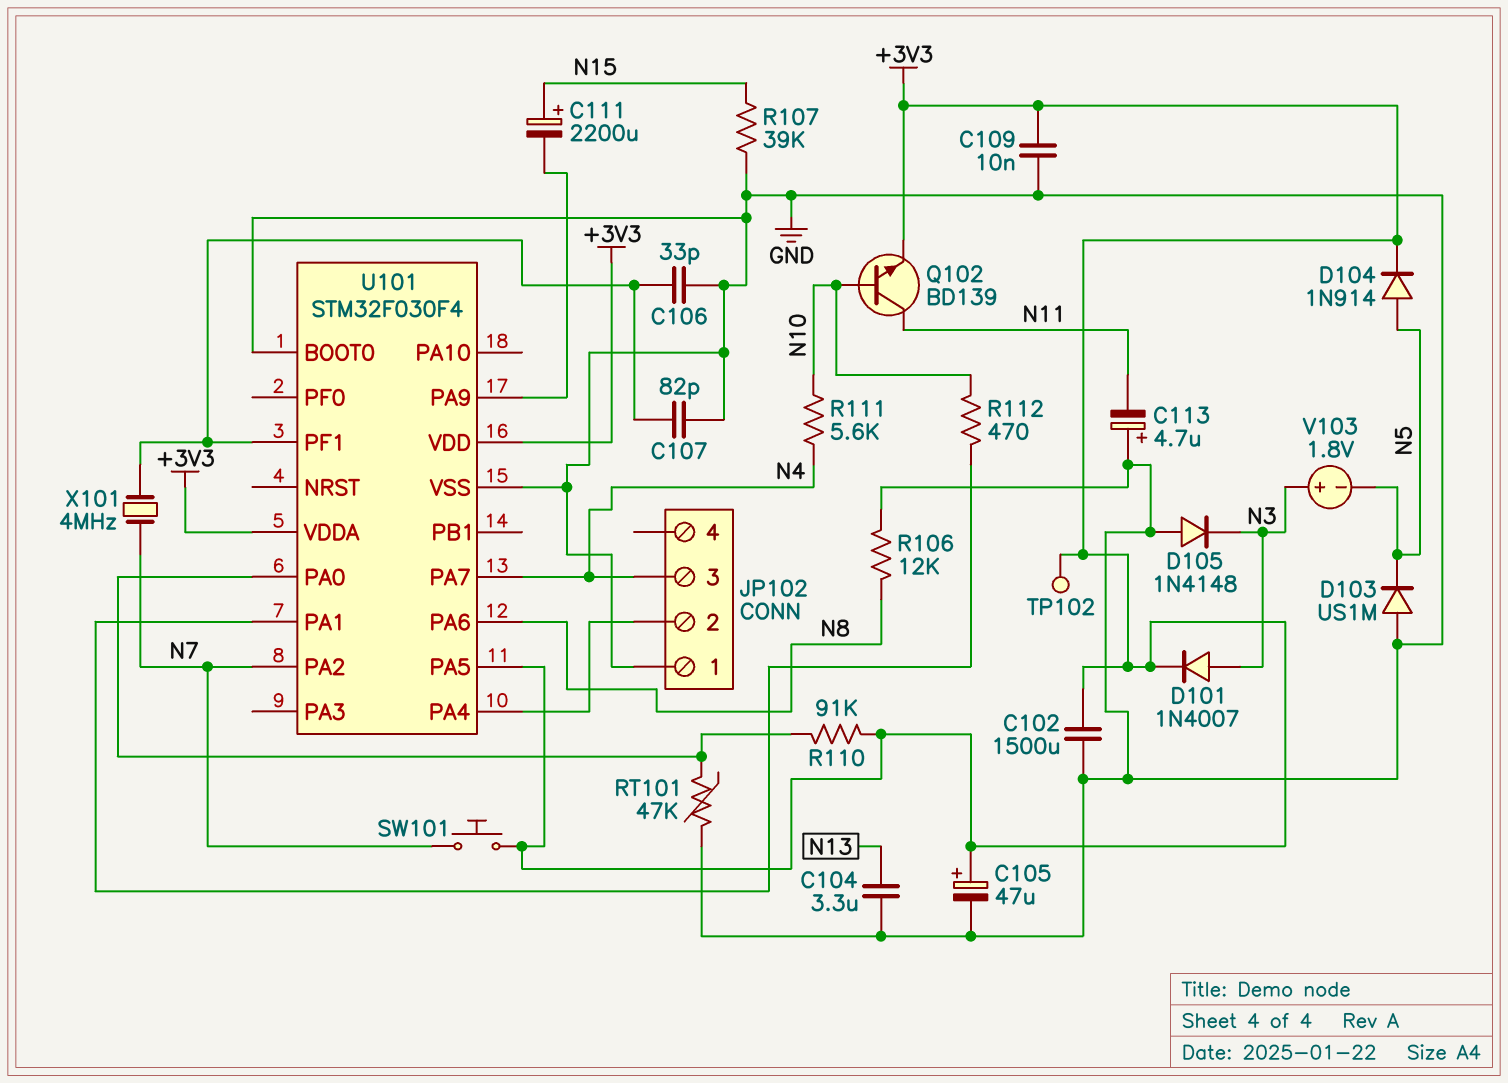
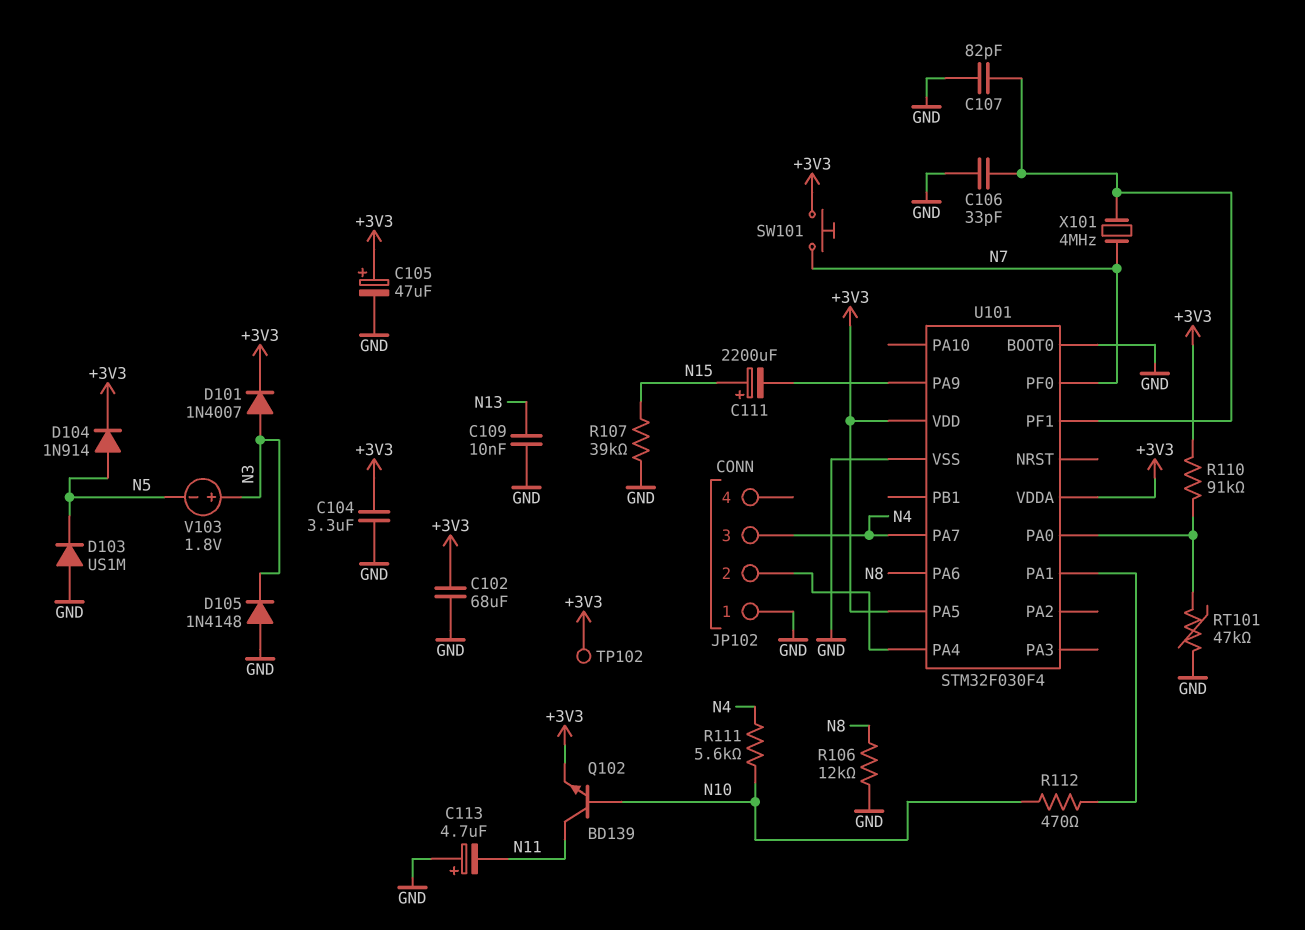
C102: 1500uF (+3V3, GND) -> 68uF (+3V3, GND)
C104: 3.3uF (GND, N13) -> 3.3uF (+3V3, GND)
C109: 10nF (+3V3, GND) -> 10nF (GND, N13)
U101 pin PA2: N7 -> none
U101 pin PF0: none -> N7

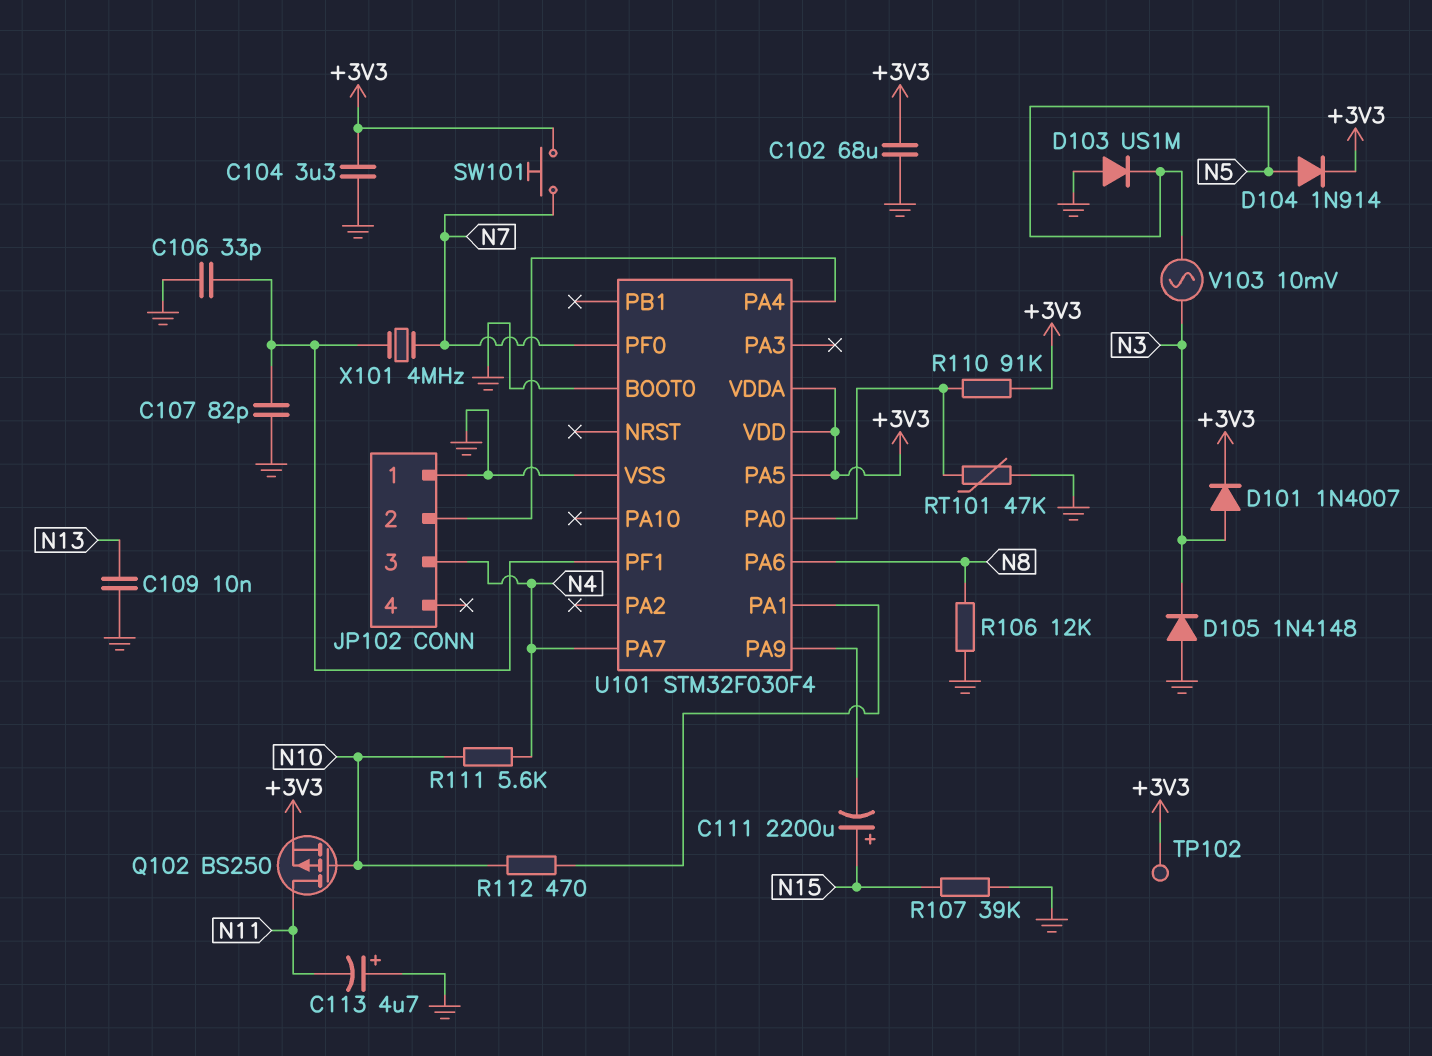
C105: 47uF (plus +3V3, minus GND) -> none
Q102: NPN BD139 (B N10, C N11, E +3V3) -> PMOS BS250 (G N10, D N11, S +3V3)
V103: 1.8V (plus N3, minus N5) -> AC 10mV (N3, N5)

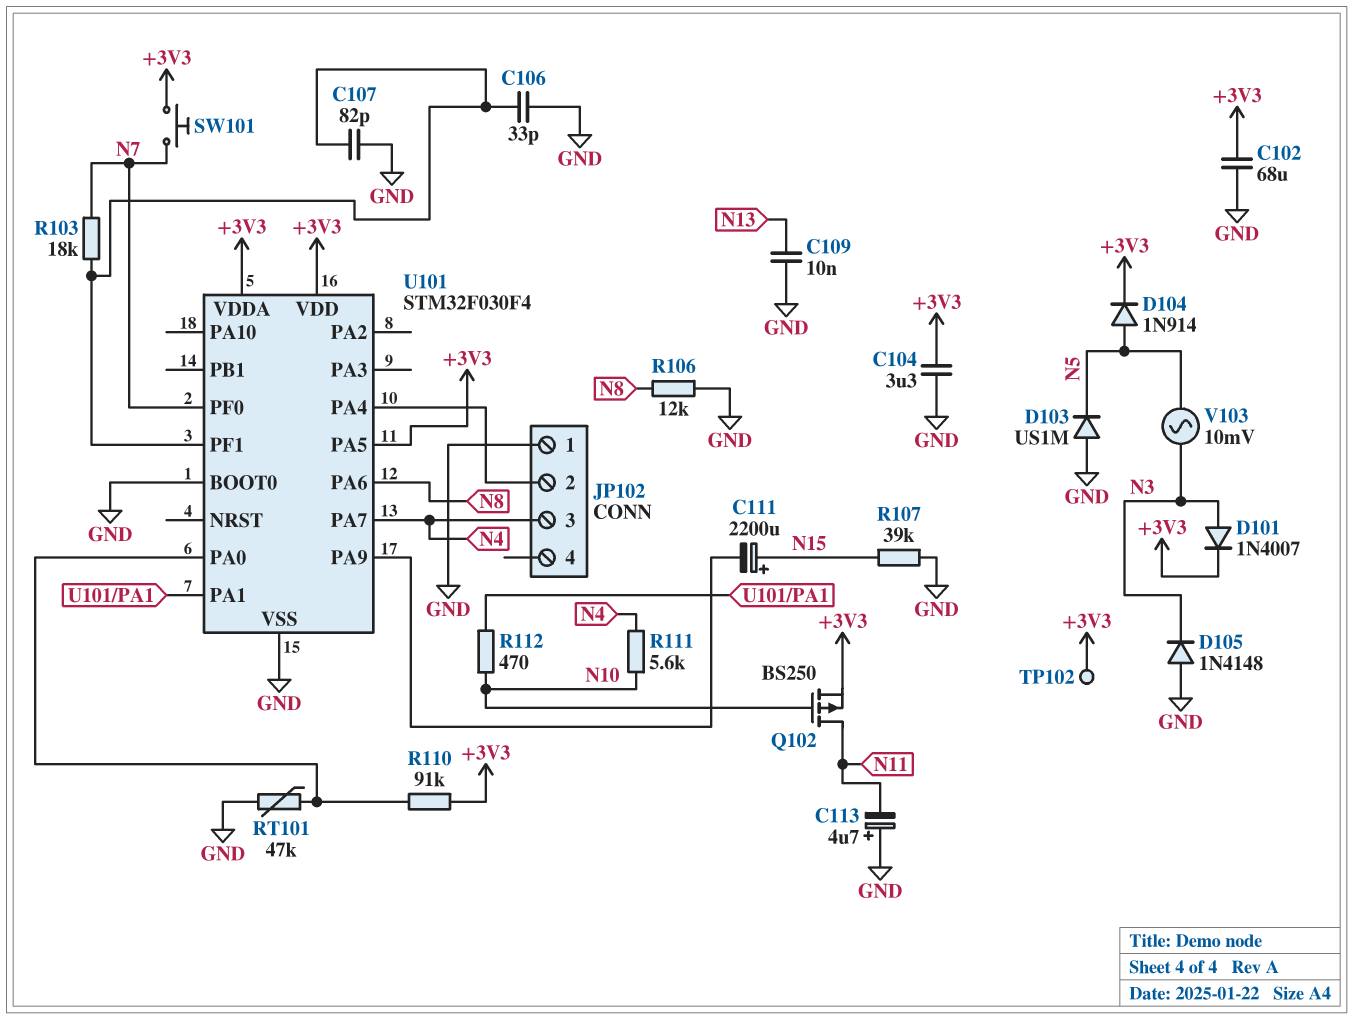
R103: none -> 18k (N7, U101/PF1)
X101: 4MHz (N7, U101/PF1) -> none

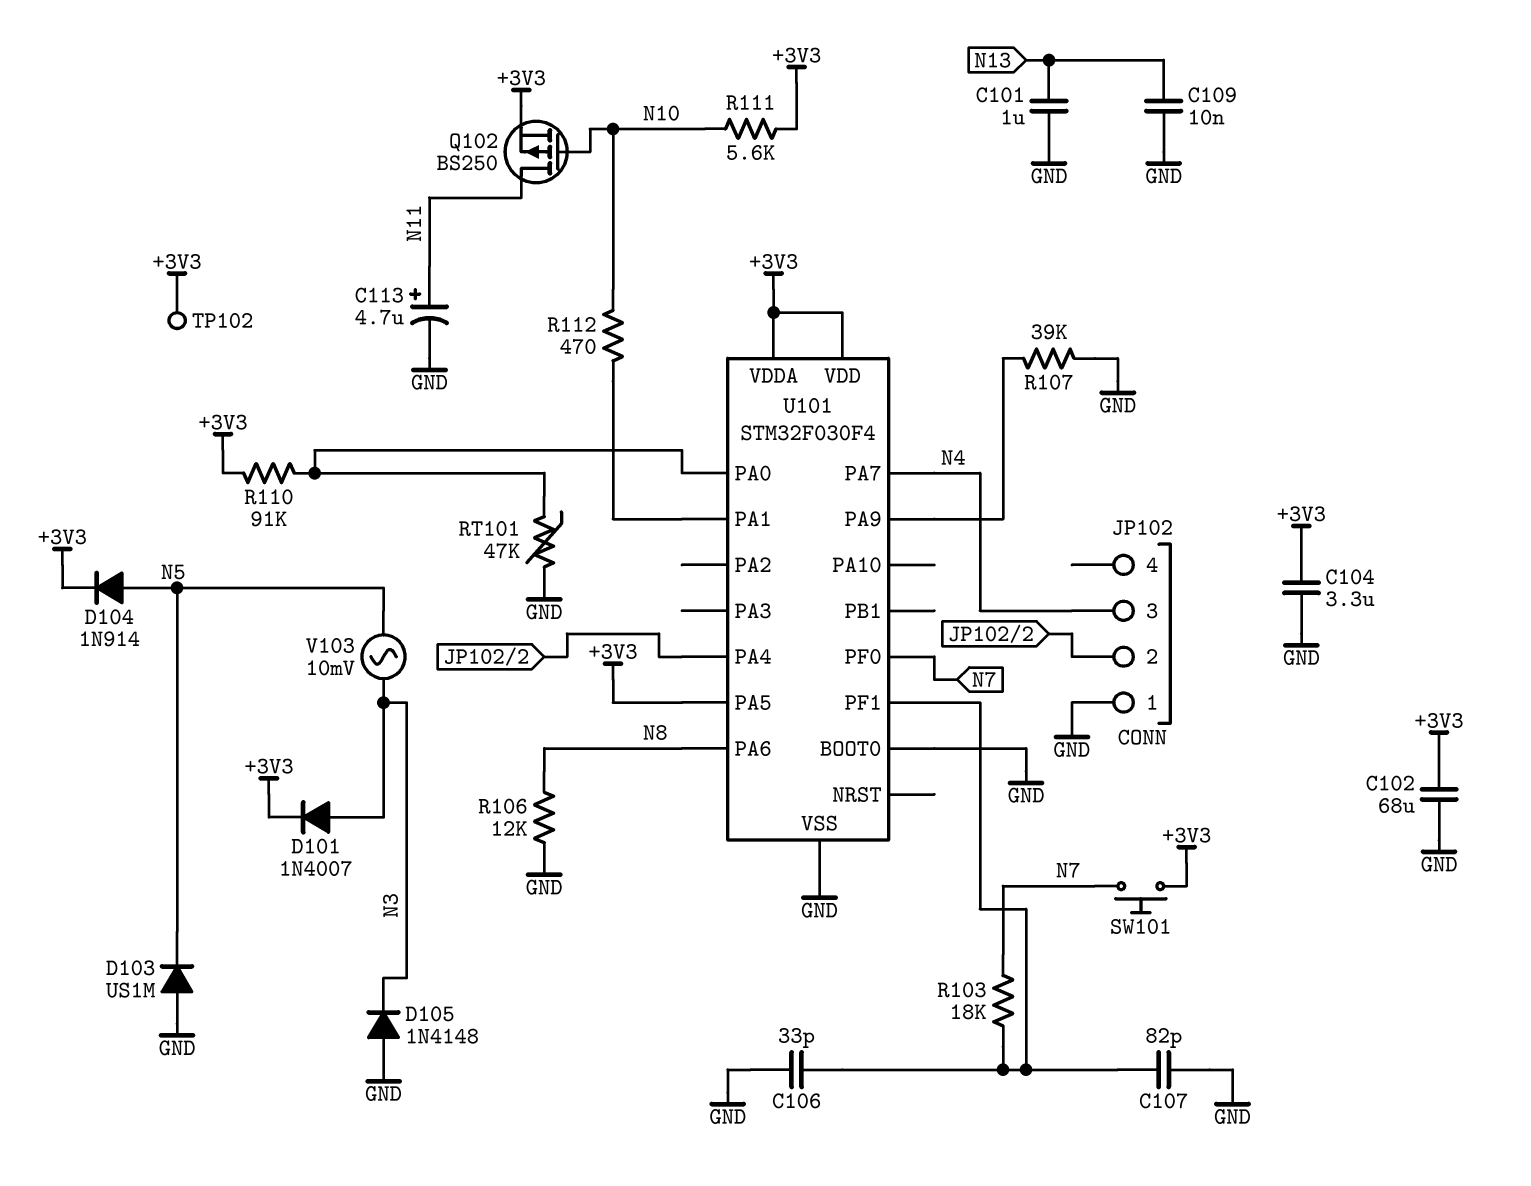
C101: none -> 1uF (GND, N13)
C111: 2200uF (plus N15, minus U101/PA9) -> none
C113: 4.7uF (plus GND, minus N11) -> 4.7uF (plus N11, minus GND)
R107: 39k (GND, N15) -> 39k (GND, U101/PA9)
R111: 5.6k (N4, N10) -> 5.6k (+3V3, N10)

